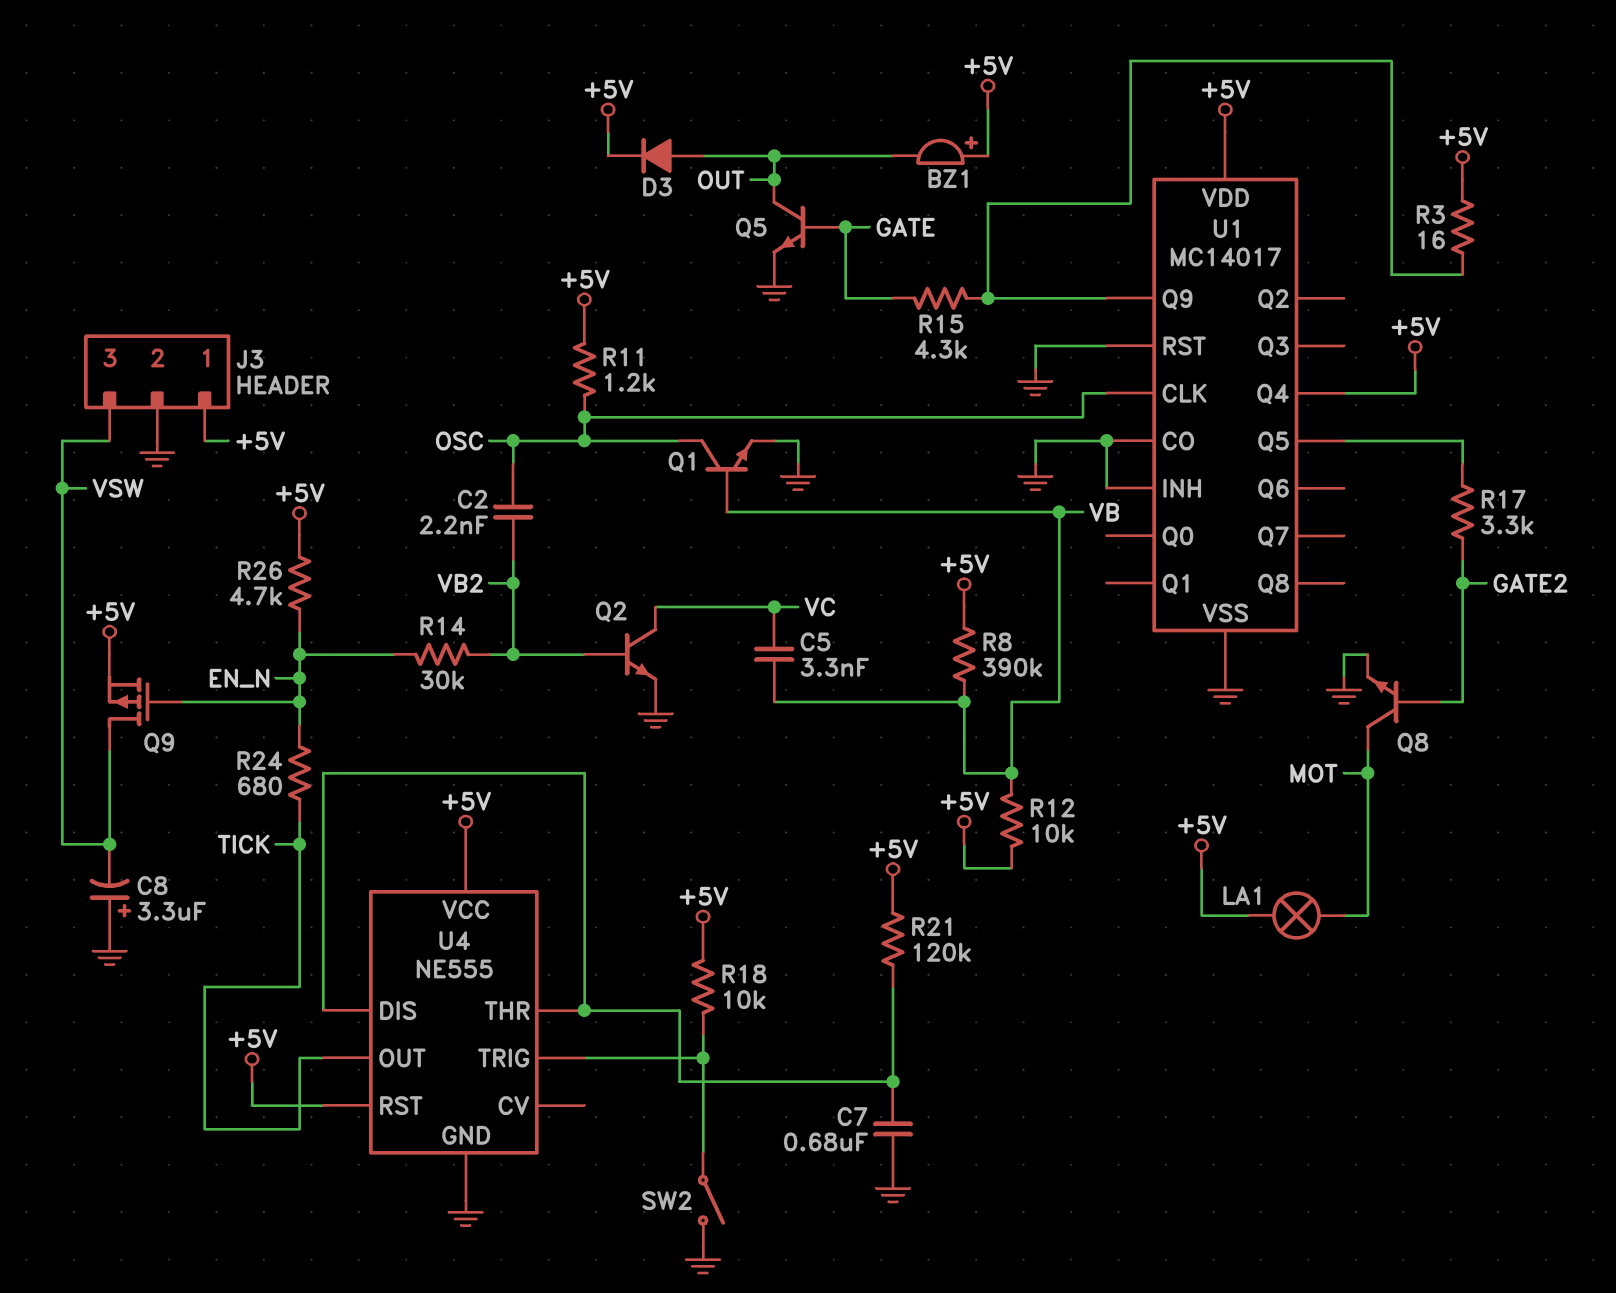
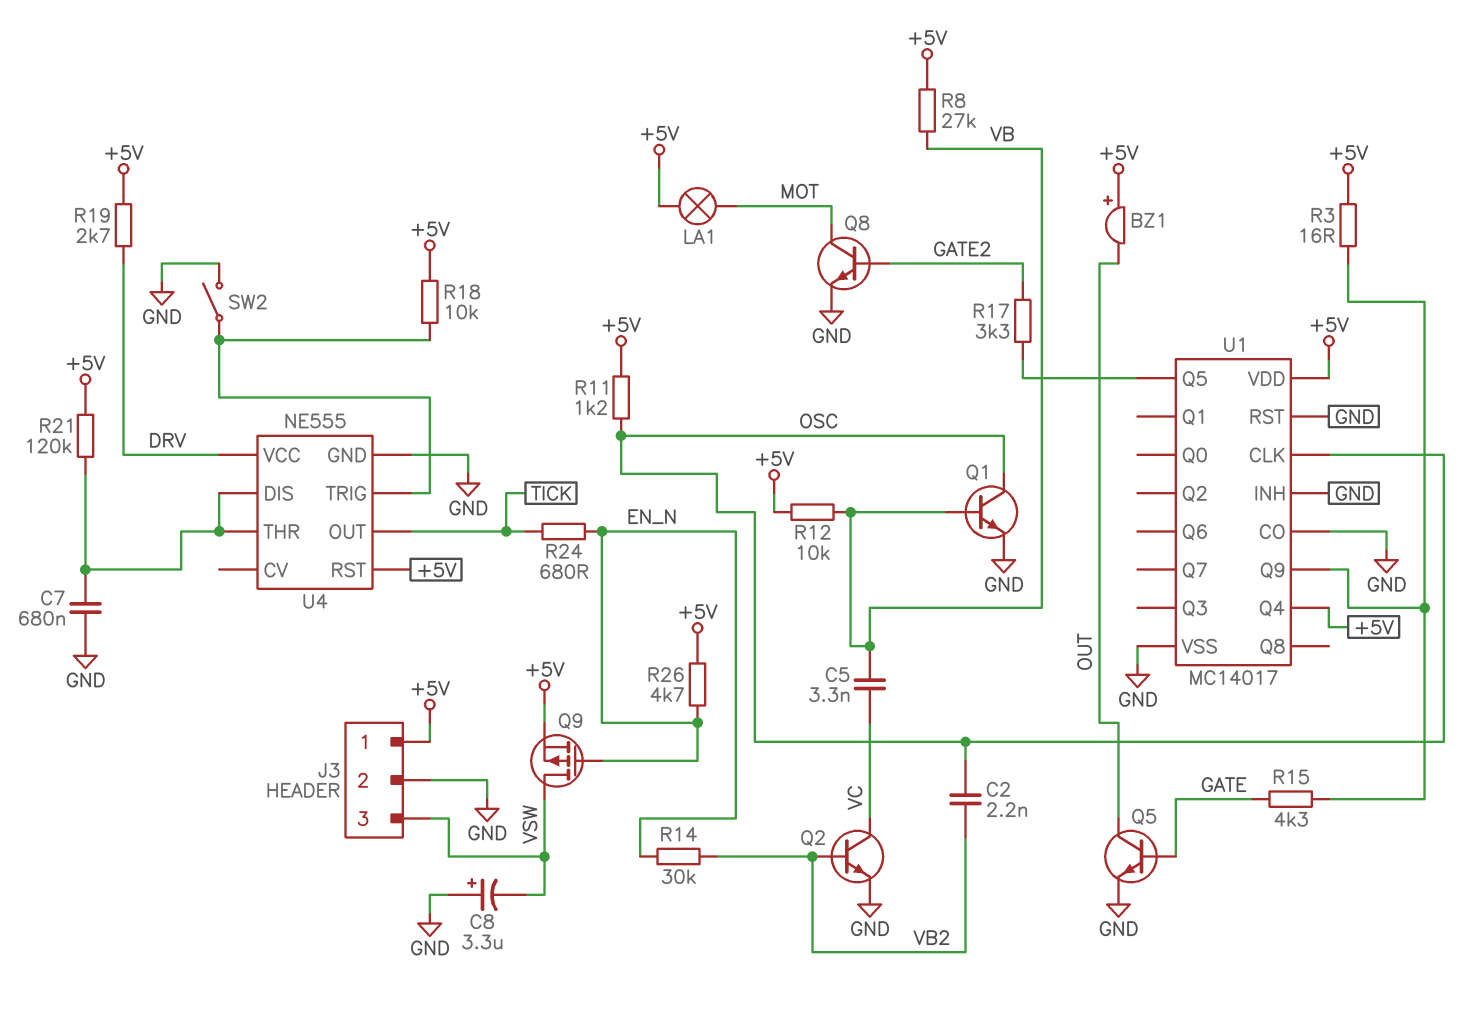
D3: diode (A OUT, K +5V) -> none
R8: 390k (+5V, VB) -> 27k (+5V, VB)
R19: none -> 2.7k (+5V, DRV)
U4 pin VCC: +5V -> DRV

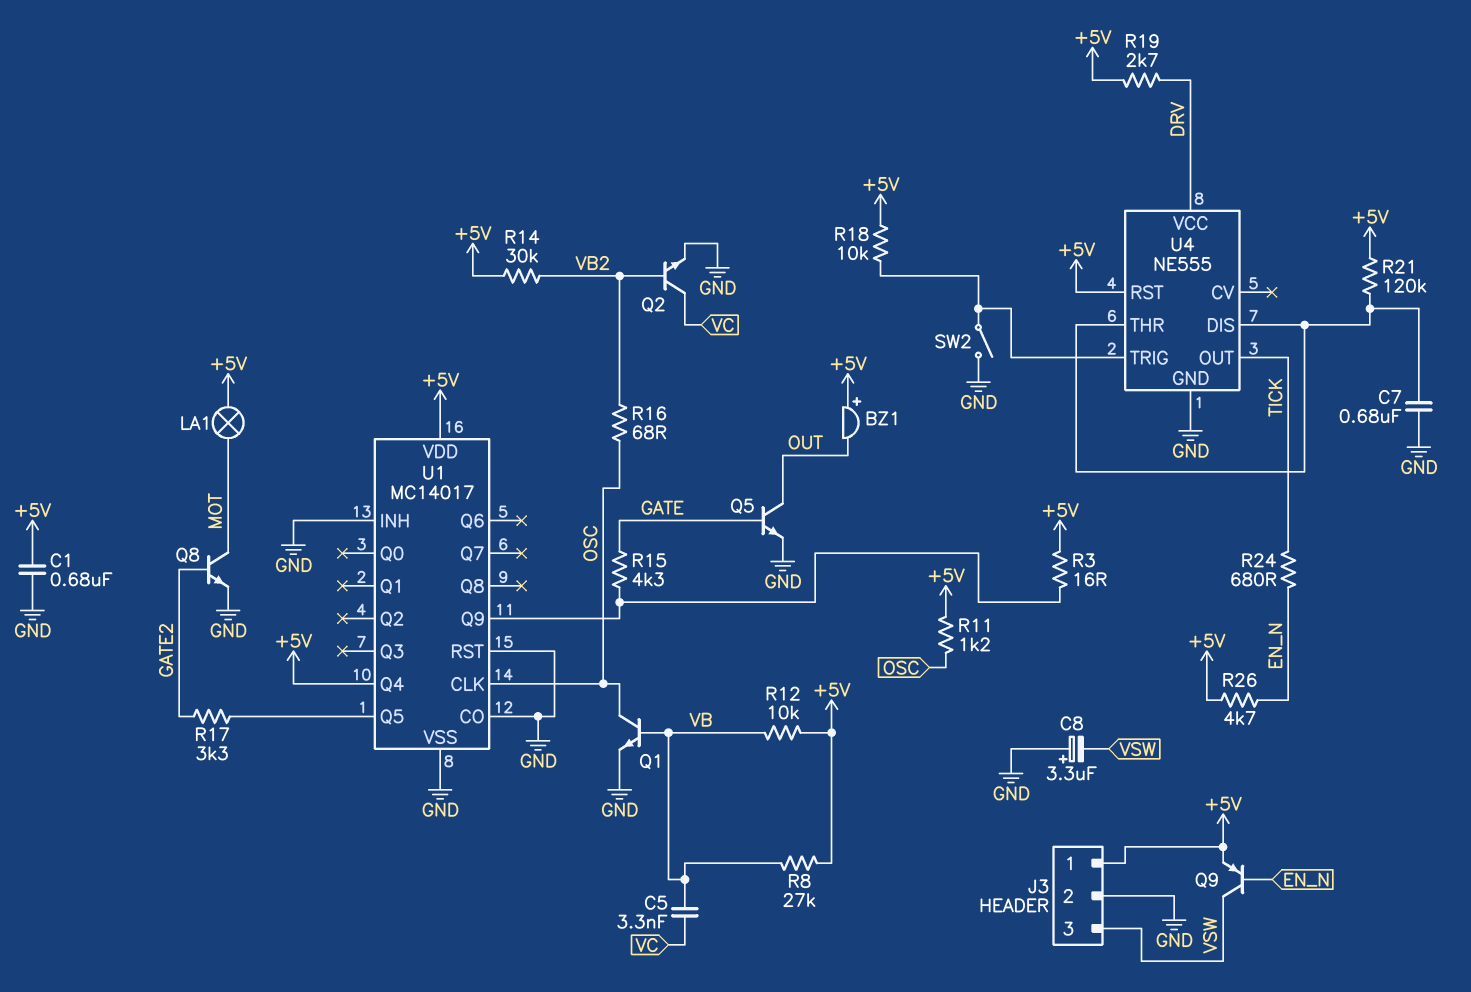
C1: none -> 680nF (+5V, GND)
C2: 2.2nF (OSC, VB2) -> none
Q9: PMOS (G EN_N, D VSW, S +5V) -> PNP (B EN_N, C VSW, E +5V)
R14: 30k (EN_N, VB2) -> 30k (+5V, VB2)
R16: none -> 68 (OSC, VB2)

